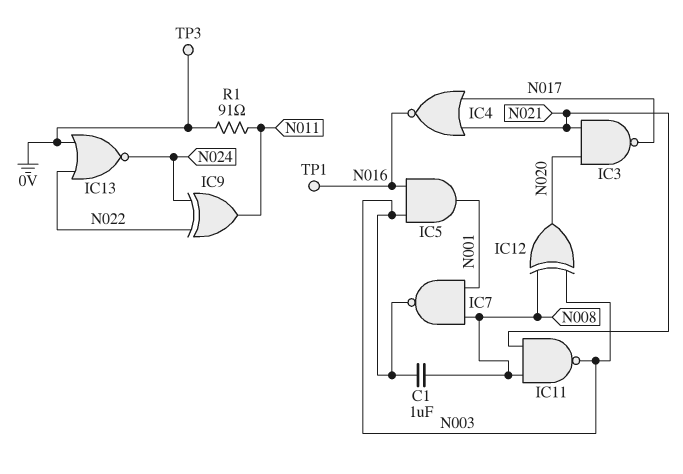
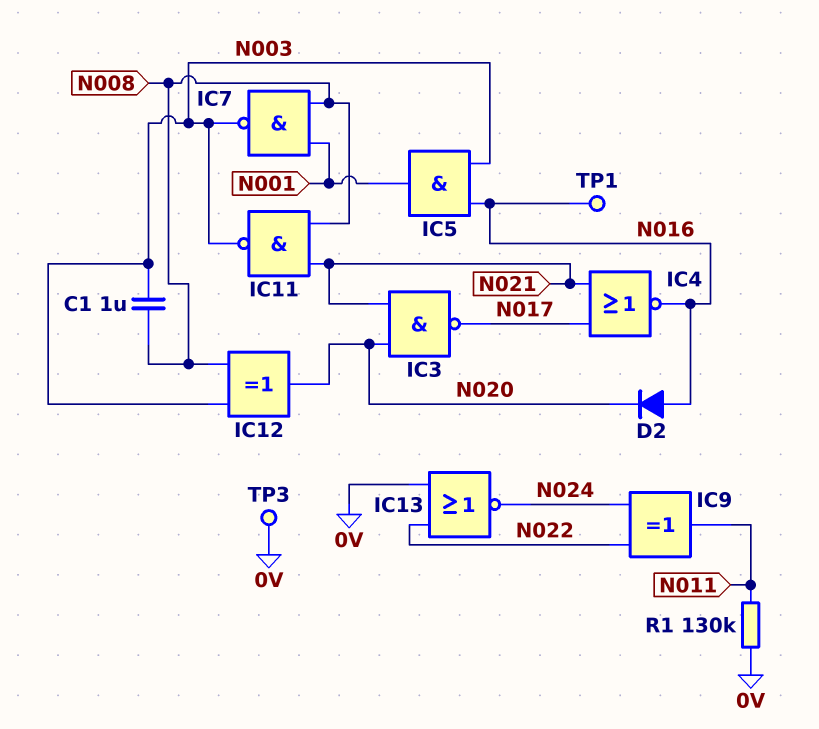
D2: none -> diode (A N016, K N020)
R1: 91 (0V, N011) -> 130k (0V, N011)

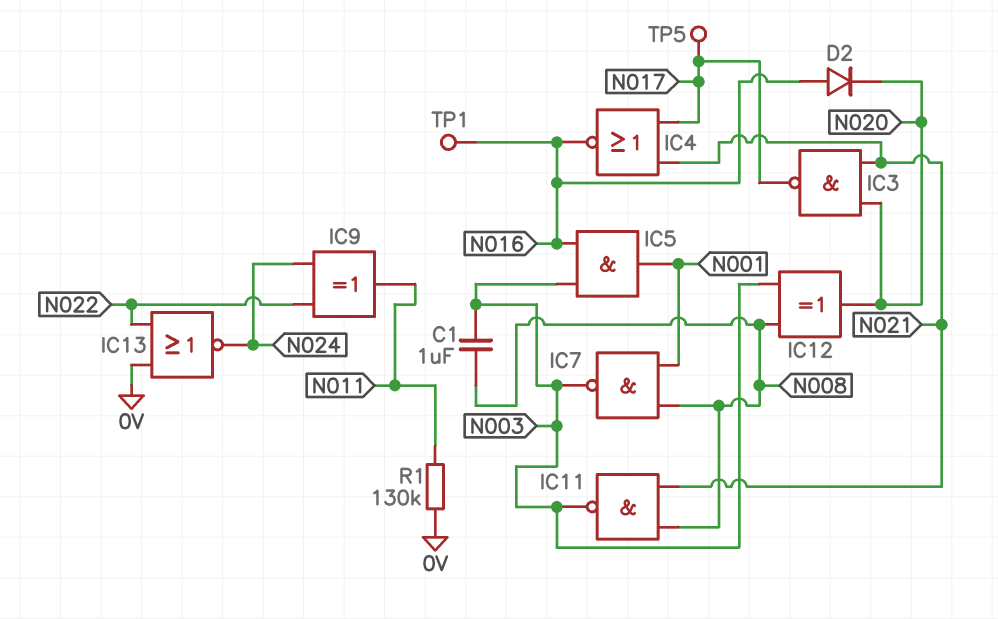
TP3: test point (0V) -> none
TP5: none -> test point (N017)

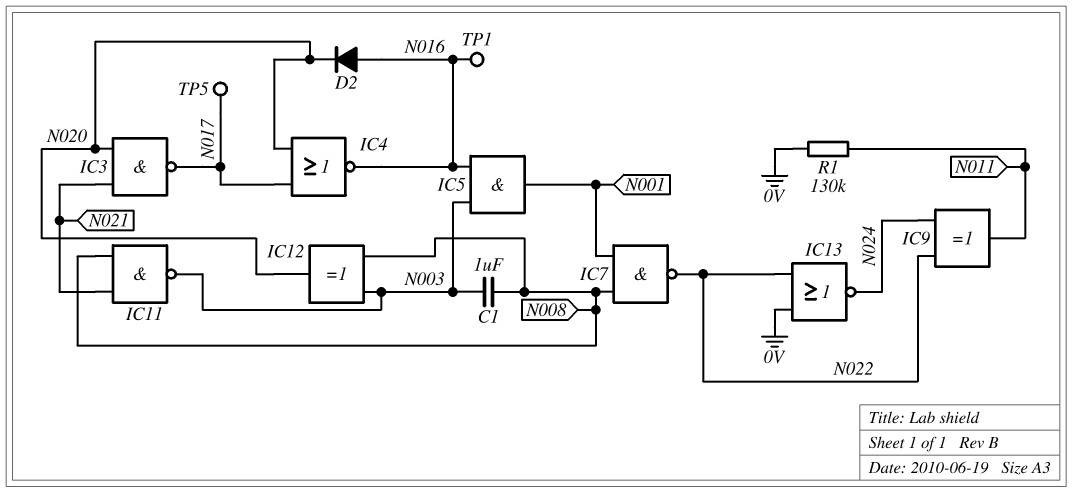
IC4: NOR (in N017, in N021, out N016) -> NOR (in N017, in N020, out N016)
IC7: NAND (in N001, in N008, out N003) -> NAND (in N001, in N008, out N022)

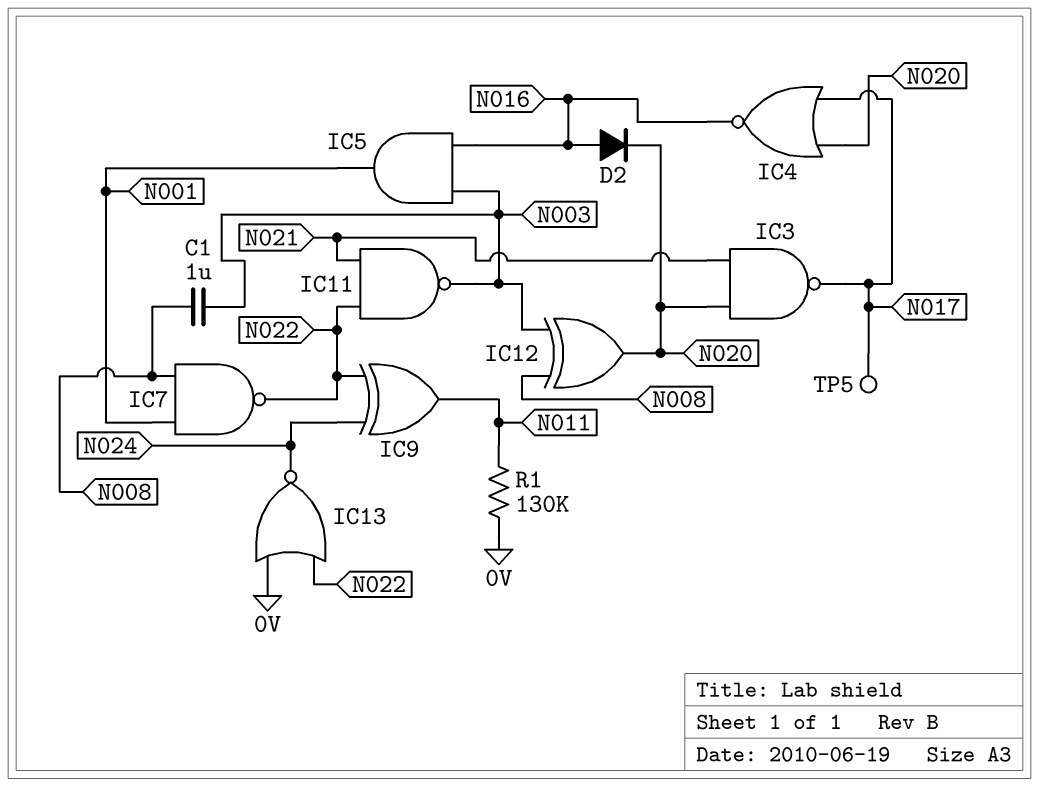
IC11: NAND (in N008, in N021, out N003) -> NAND (in N021, in N022, out N003)
TP1: test point (N016) -> none

